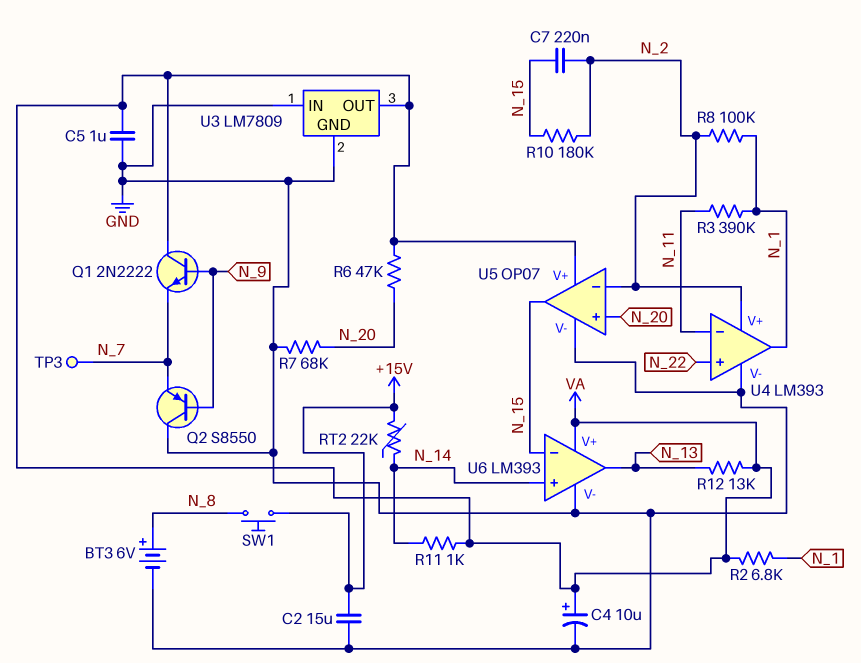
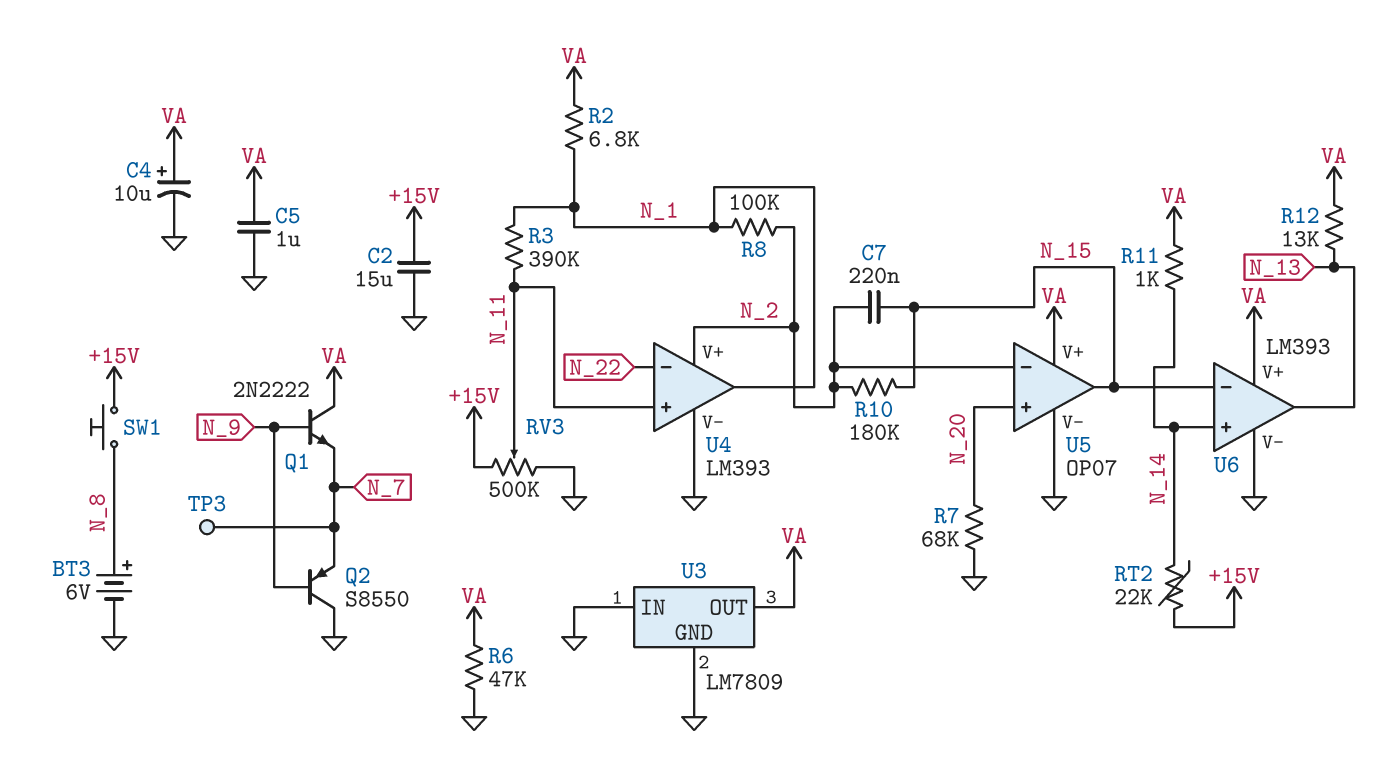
R6: 47k (N_20, VA) -> 47k (GND, VA)
RV3: none -> 500k (+15V, GND, wiper N_11)
U4 pin in+: N_22 -> N_11
U4 pin in-: N_11 -> N_22

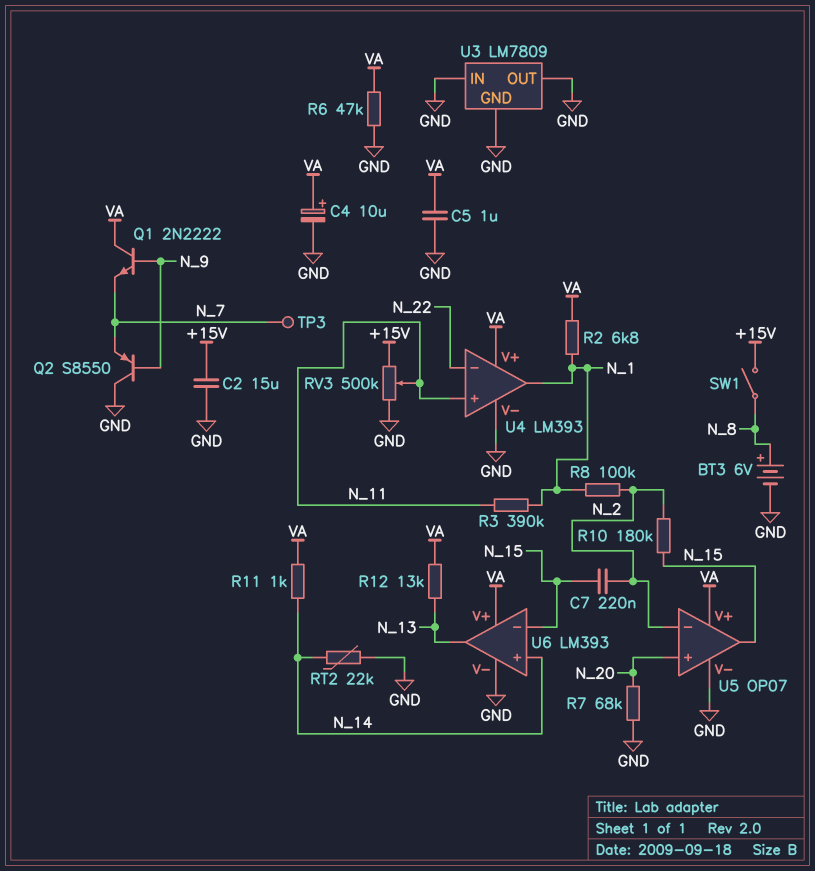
RT2: 22k (+15V, N_14) -> 22k (GND, N_14)
SW1: button (+15V, N_8) -> switch (+15V, N_8)
U3 pin OUT: VA -> GND
U4 pin V+: N_2 -> VA

